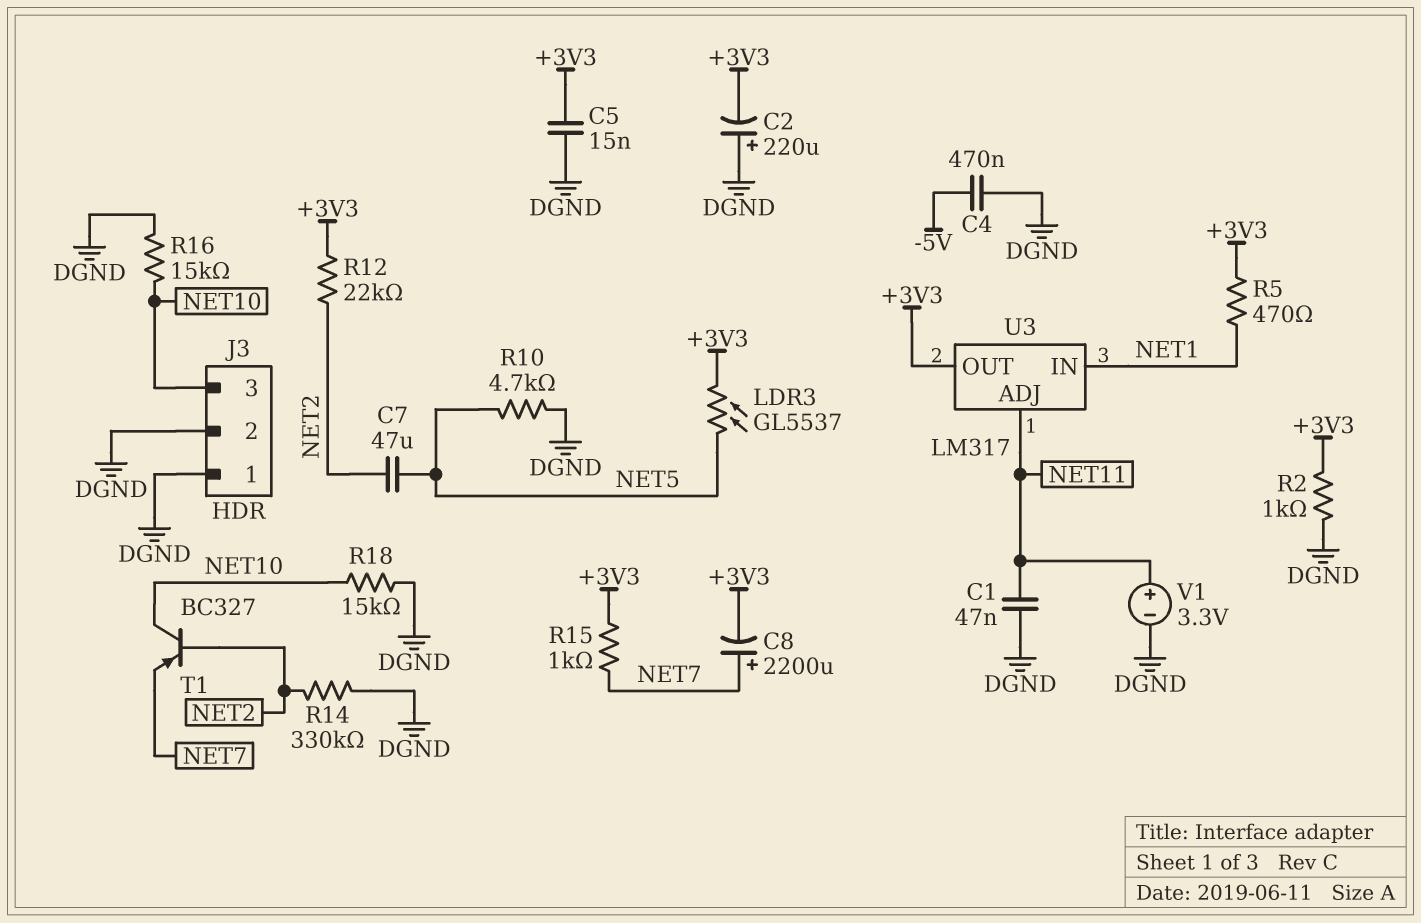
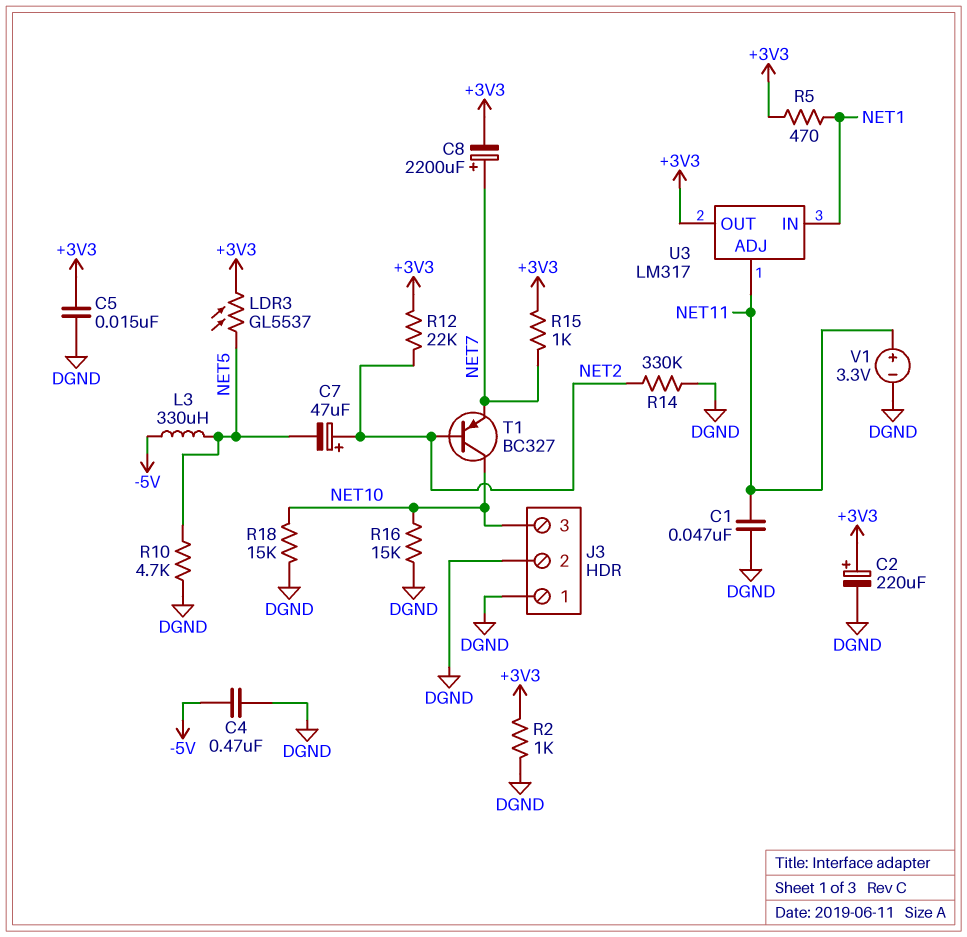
C2: 220uF (plus DGND, minus +3V3) -> 220uF (plus +3V3, minus DGND)
C7: 47uF (NET2, NET5) -> 47uF (plus NET2, minus NET5)
L3: none -> 330uH (-5V, NET5)

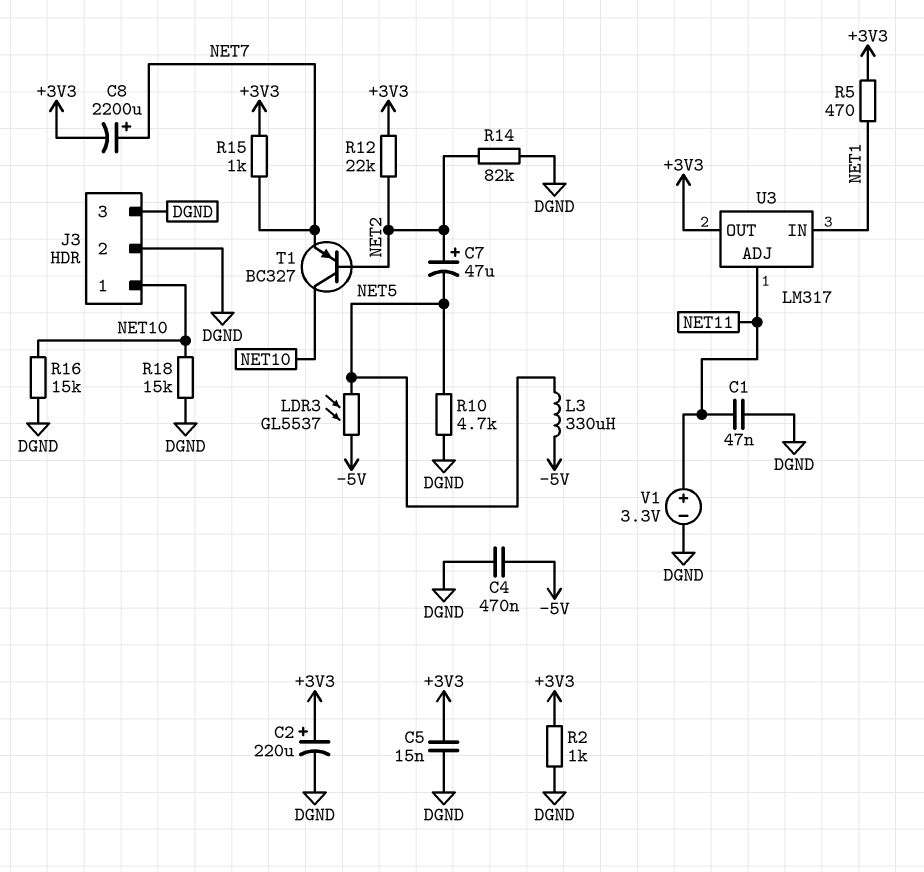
J3 pin 1: DGND -> NET10
J3 pin 3: NET10 -> DGND
LDR3: GL5537 (+3V3, NET5) -> GL5537 (-5V, NET5)
R14: 330k (DGND, NET2) -> 82k (DGND, NET2)

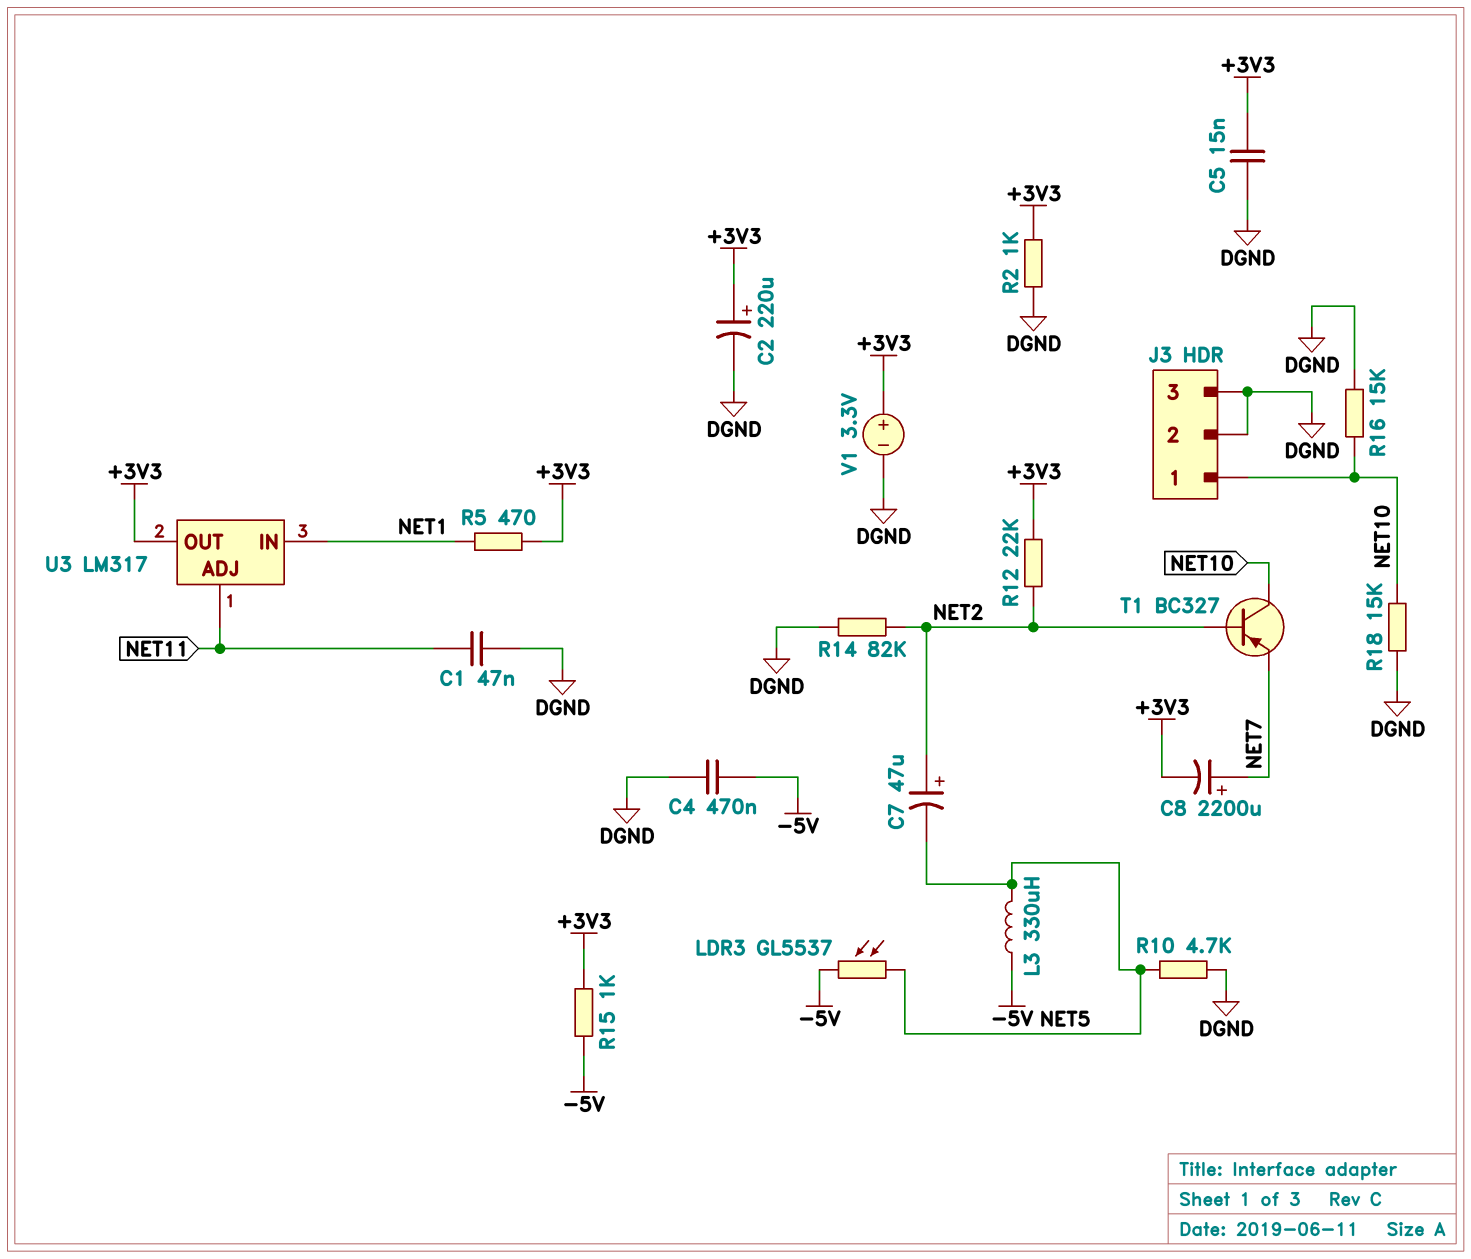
R15: 1k (+3V3, NET7) -> 1k (+3V3, -5V)
V1: 3.3V (plus NET11, minus DGND) -> 3.3V (plus +3V3, minus DGND)

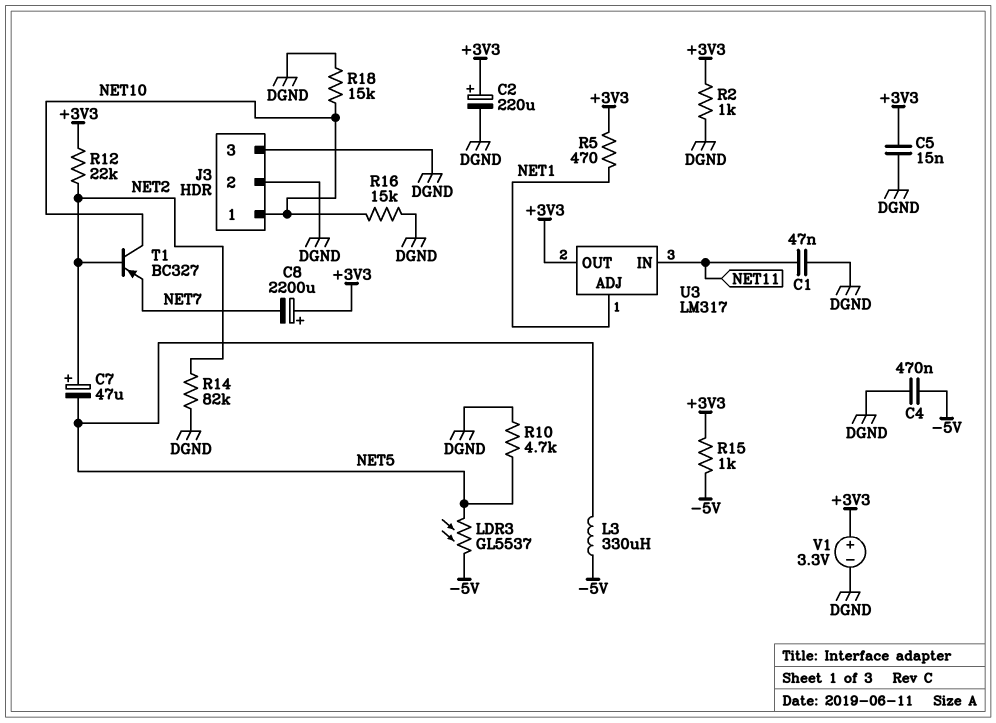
C8: 2200uF (plus NET7, minus +3V3) -> 2200uF (plus +3V3, minus NET7)
U3 pin ADJ: NET11 -> NET1
U3 pin IN: NET1 -> NET11

